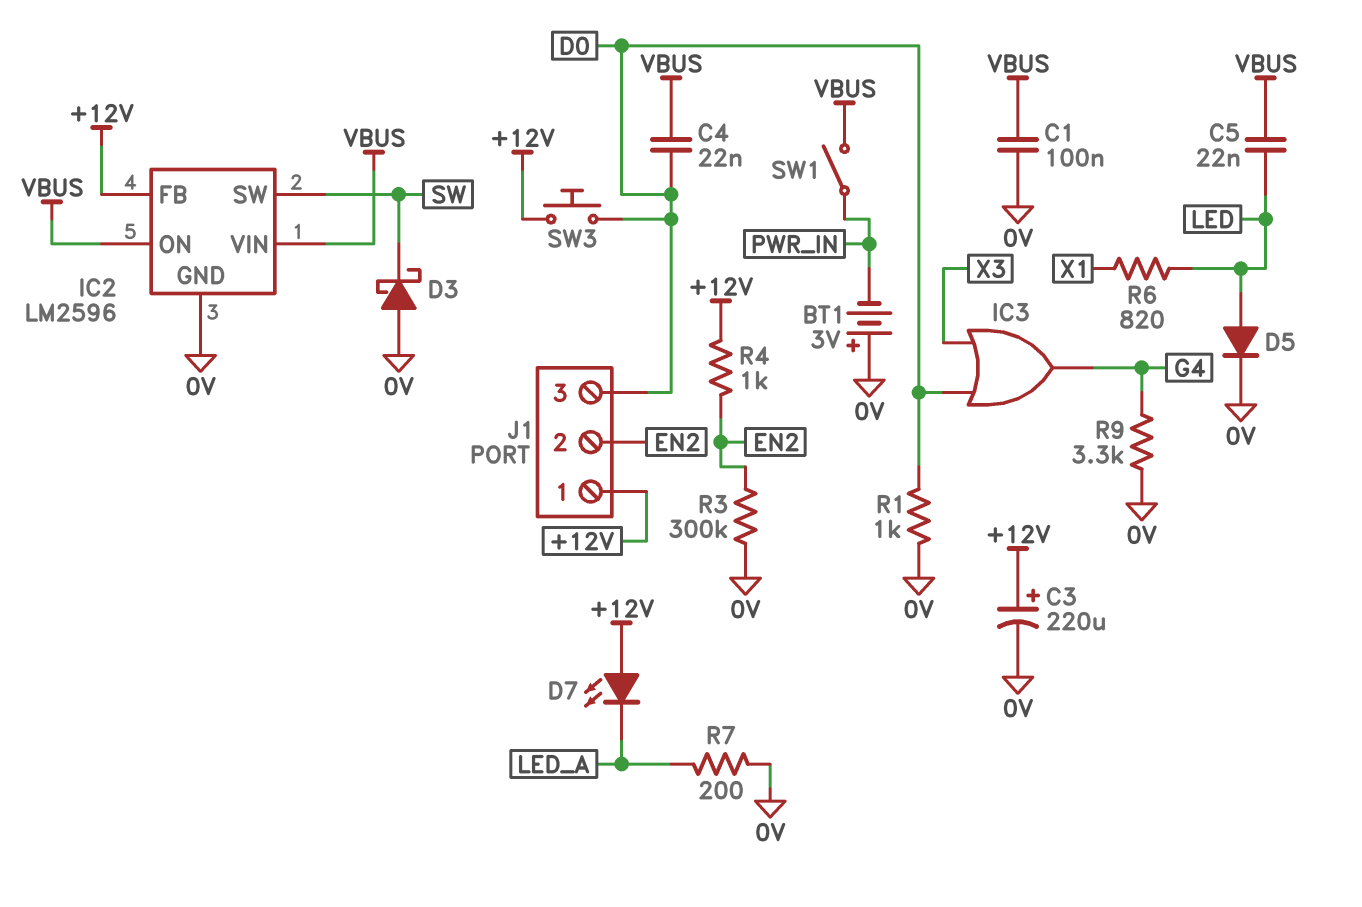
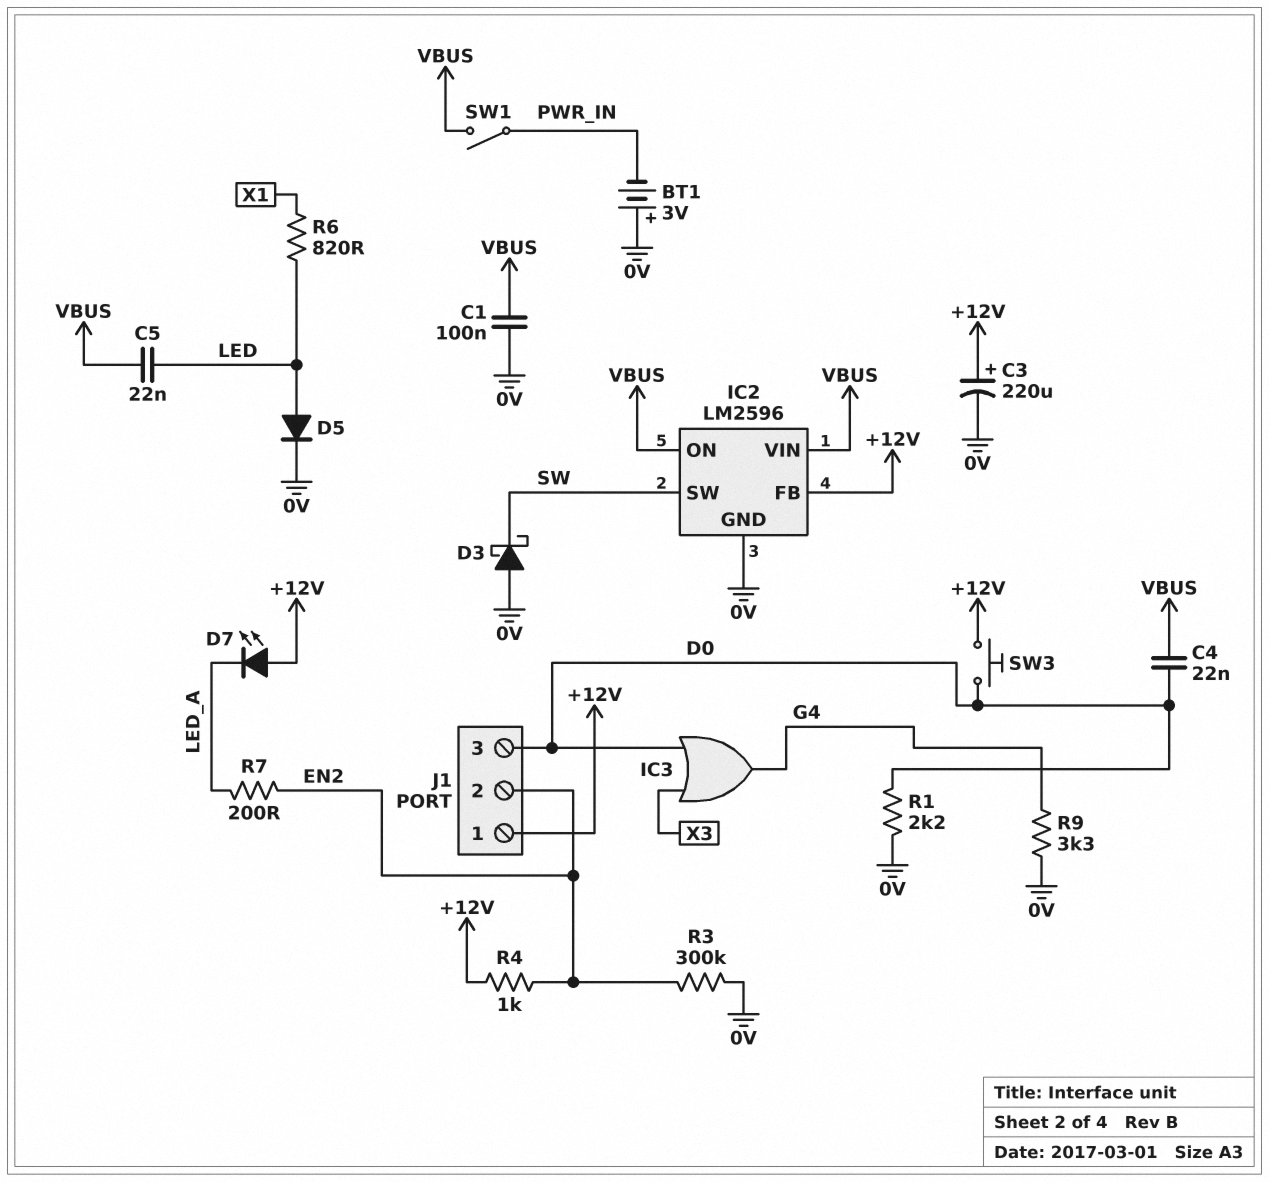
R1: 1k (0V, D0) -> 2.2k (0V, D0)
R7: 200 (0V, LED_A) -> 200 (EN2, LED_A)

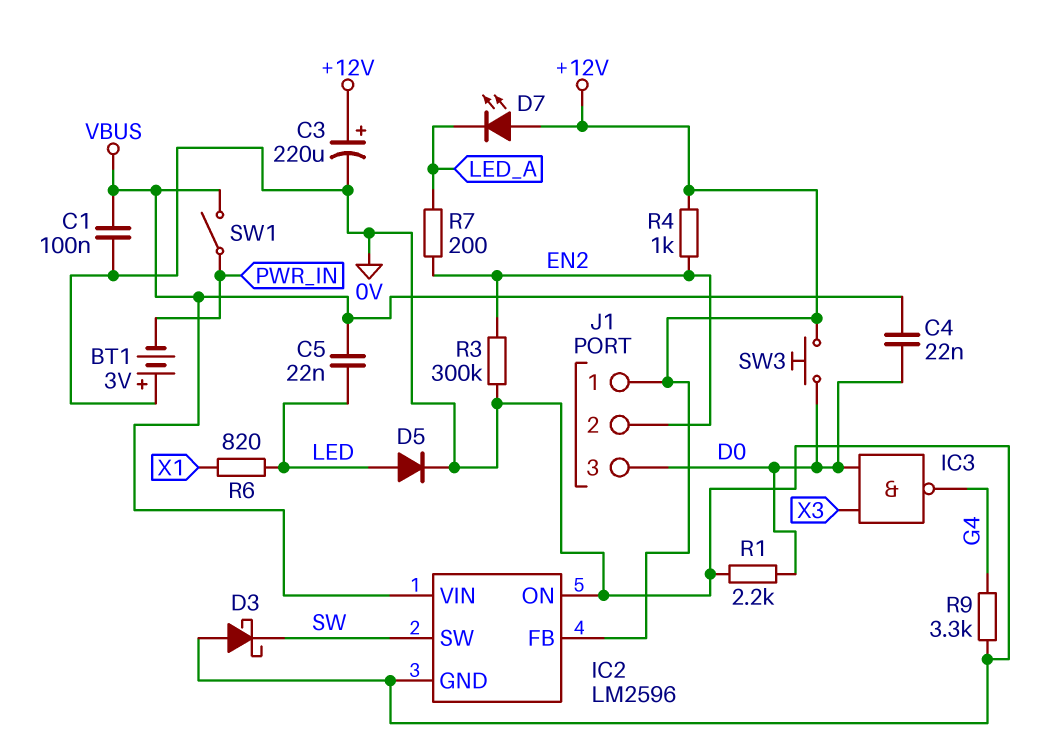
IC2 pin ON: VBUS -> 0V
IC3: OR (in D0, in X3, out G4) -> NAND (in D0, in X3, out G4)

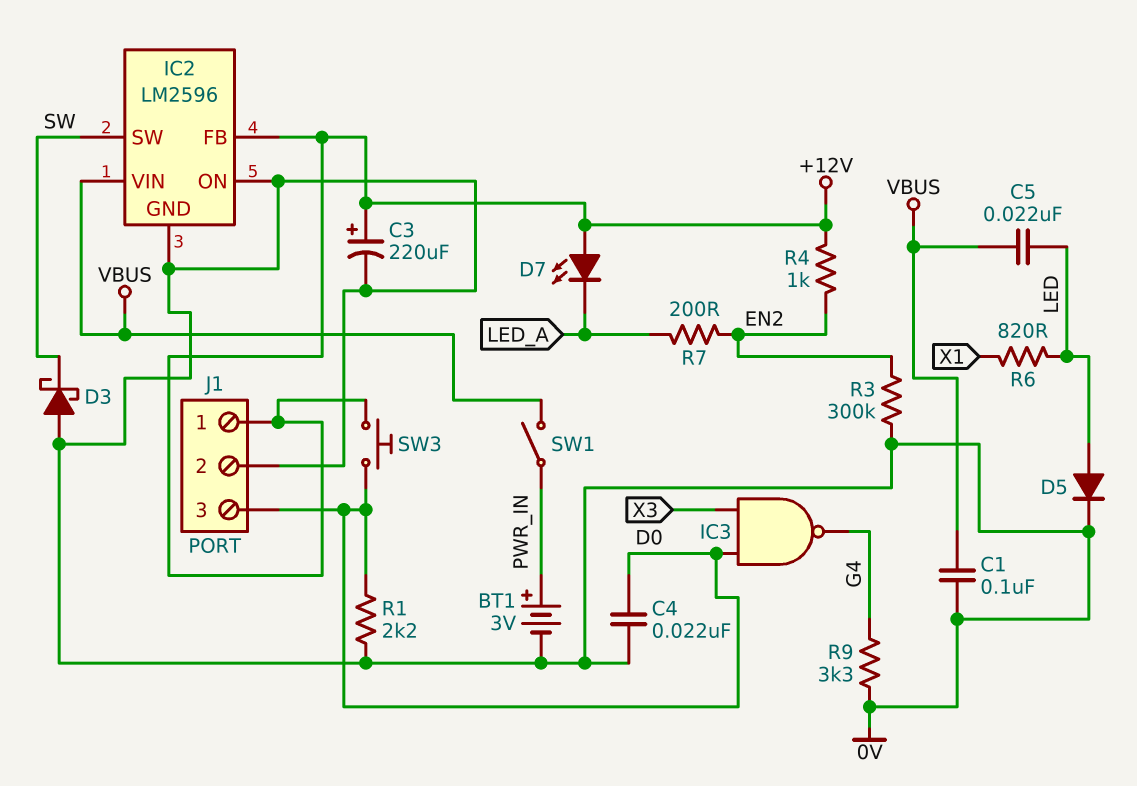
BT1: 3V (plus 0V, minus PWR_IN) -> 3V (plus PWR_IN, minus 0V)
C4: 22nF (D0, VBUS) -> 22nF (0V, D0)
J1 pin 2: EN2 -> 0V

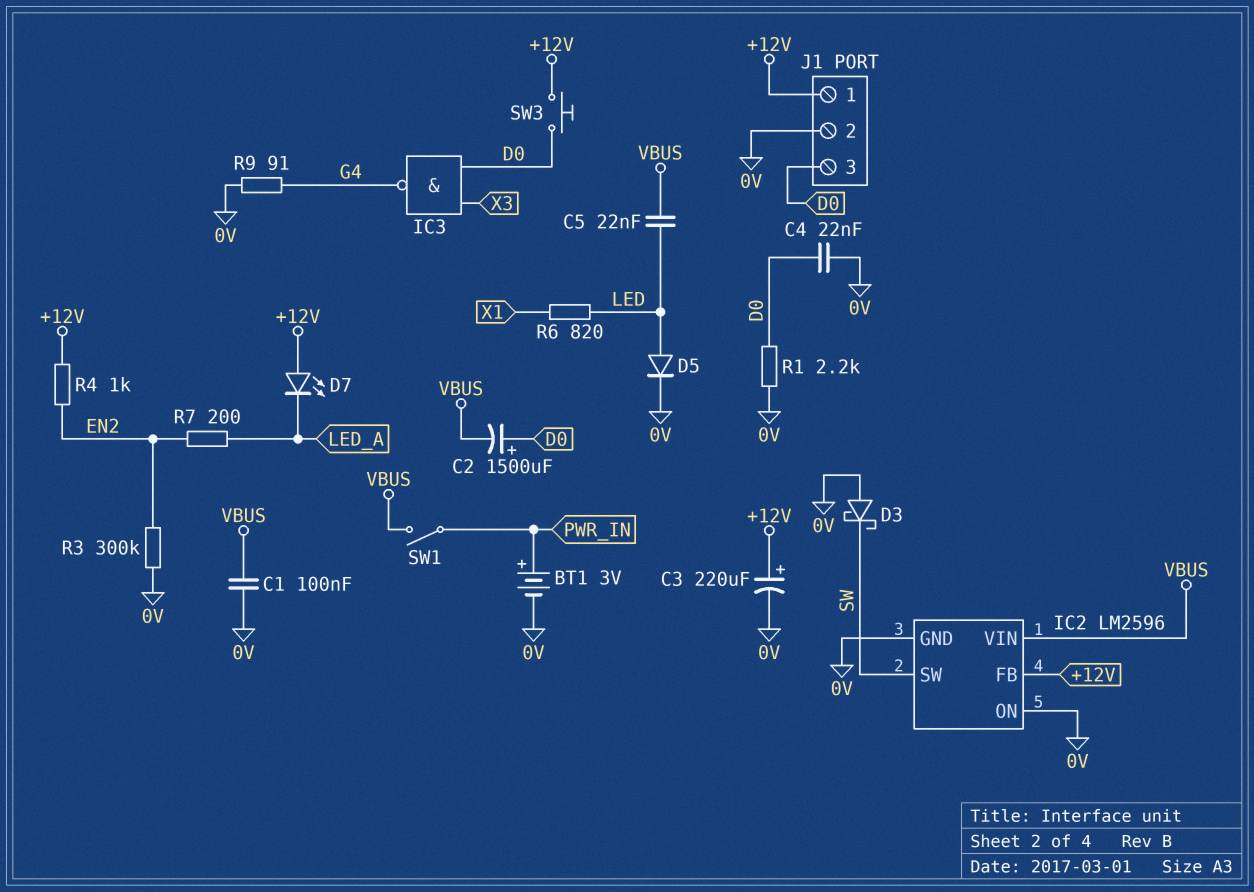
C2: none -> 1500uF (plus D0, minus VBUS)
R9: 3.3k (0V, G4) -> 91 (0V, G4)

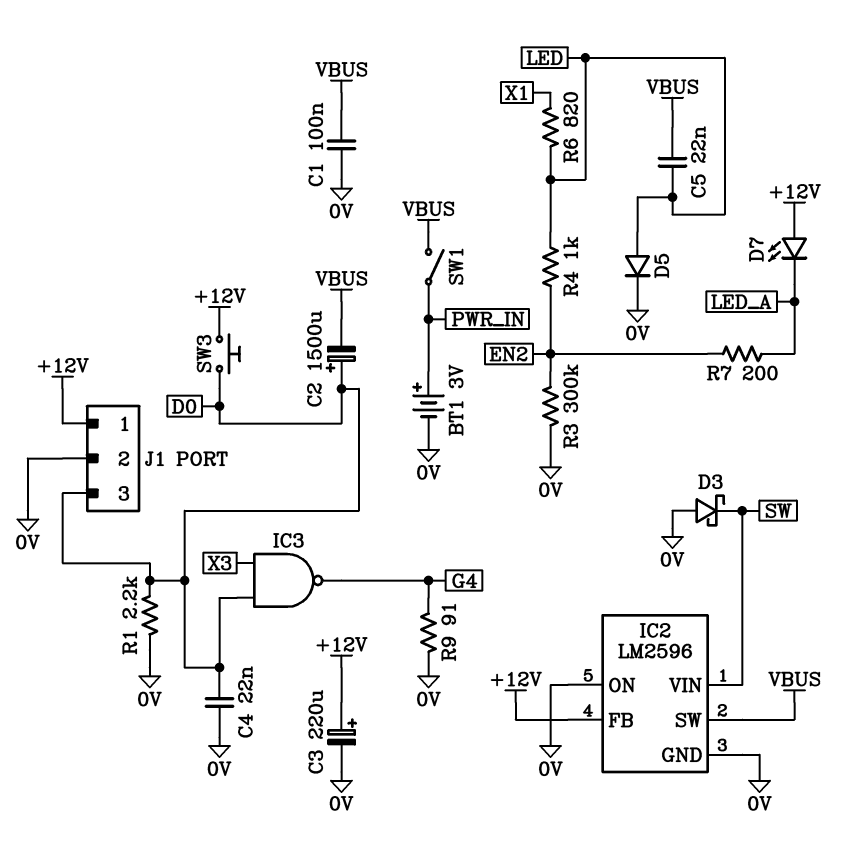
IC2 pin SW: SW -> VBUS
IC2 pin VIN: VBUS -> SW
R4: 1k (+12V, EN2) -> 1k (EN2, LED)

